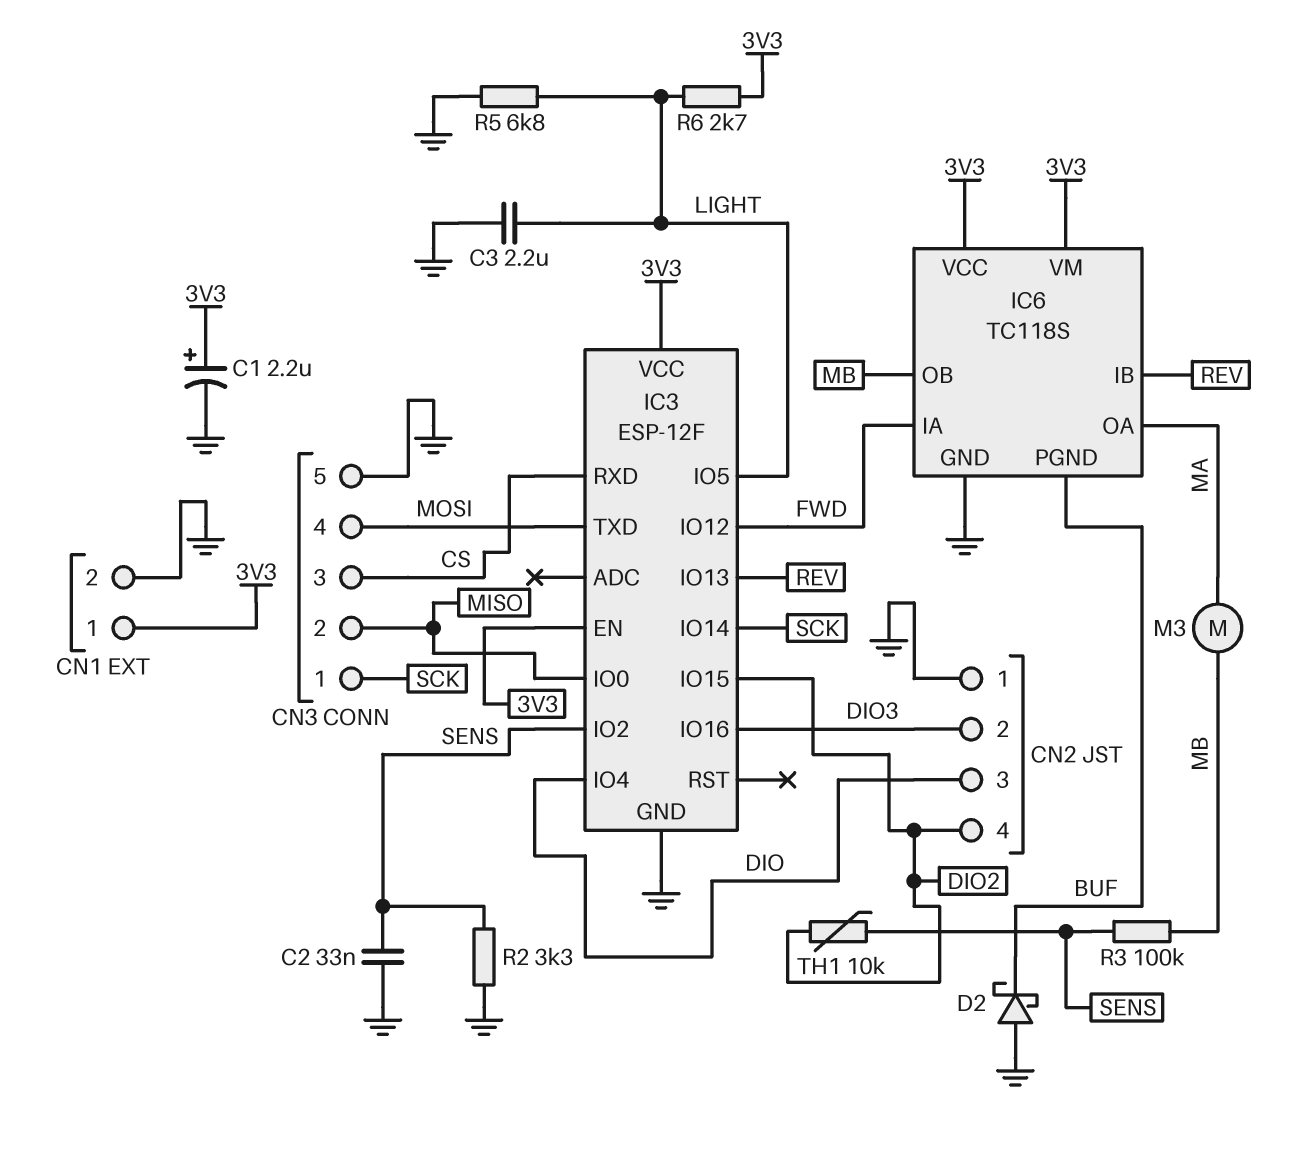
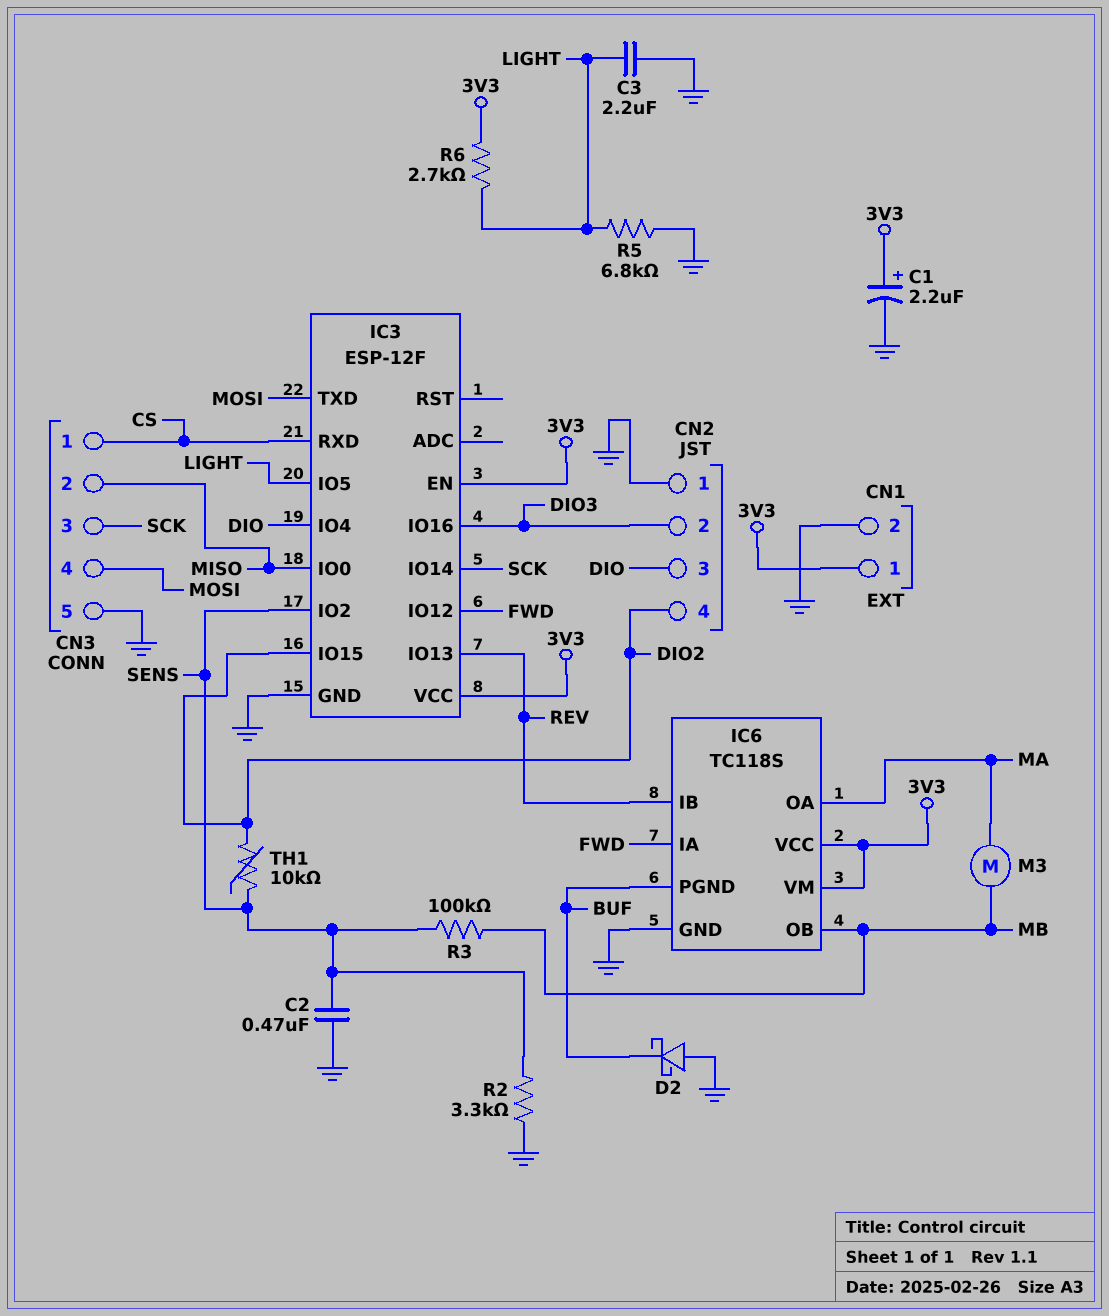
C2: 33nF (GND, SENS) -> 470nF (GND, SENS)
CN3 pin 1: SCK -> CS
CN3 pin 3: CS -> SCK

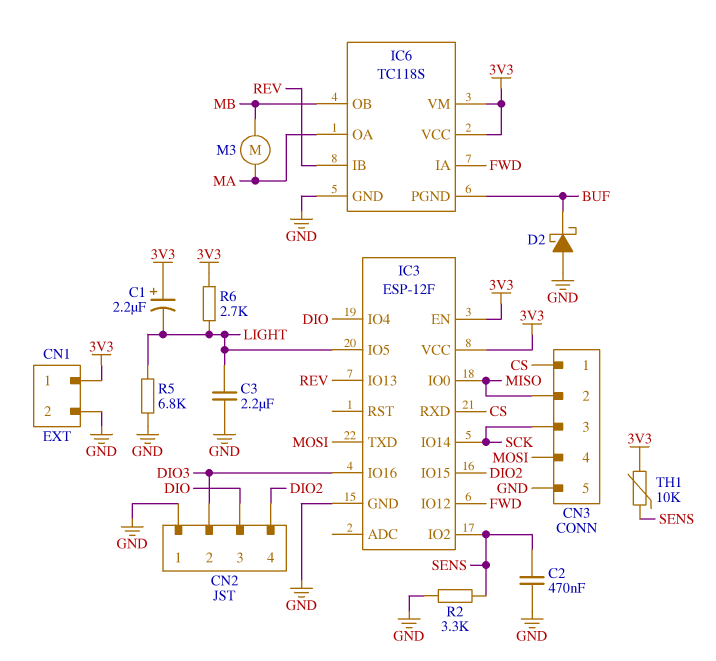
C1: 2.2uF (plus 3V3, minus GND) -> 2.2uF (plus 3V3, minus LIGHT)
R3: 100k (MB, SENS) -> none
TH1: 10k (DIO2, SENS) -> 10k (3V3, SENS)

